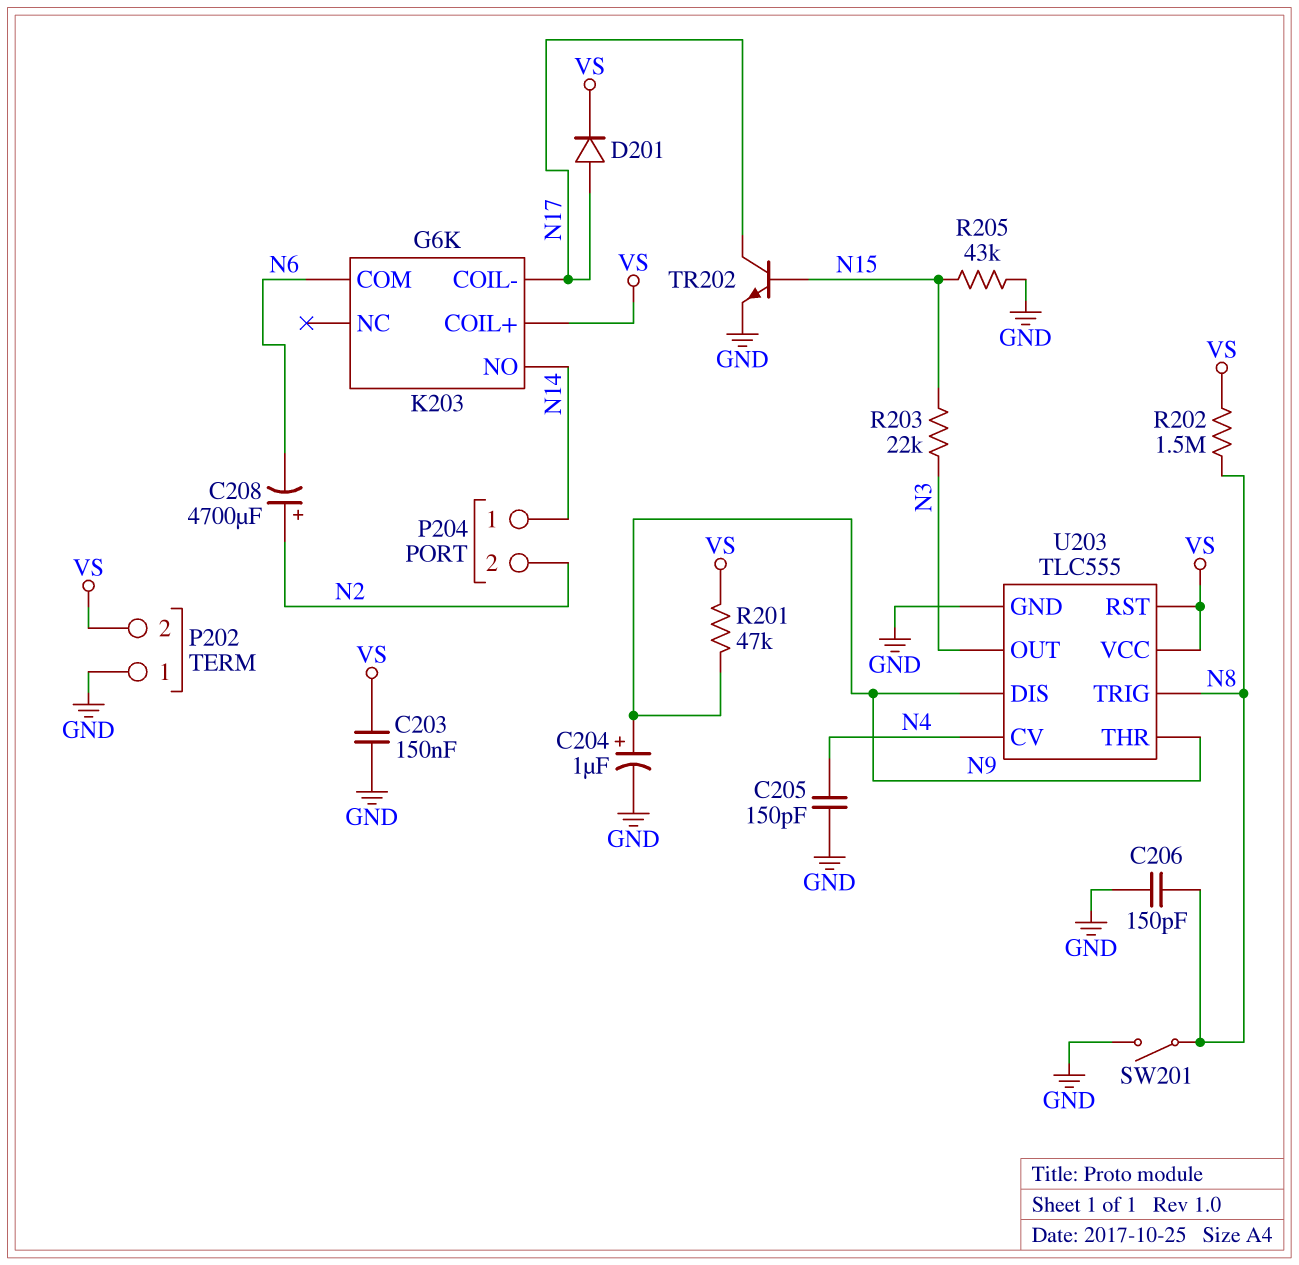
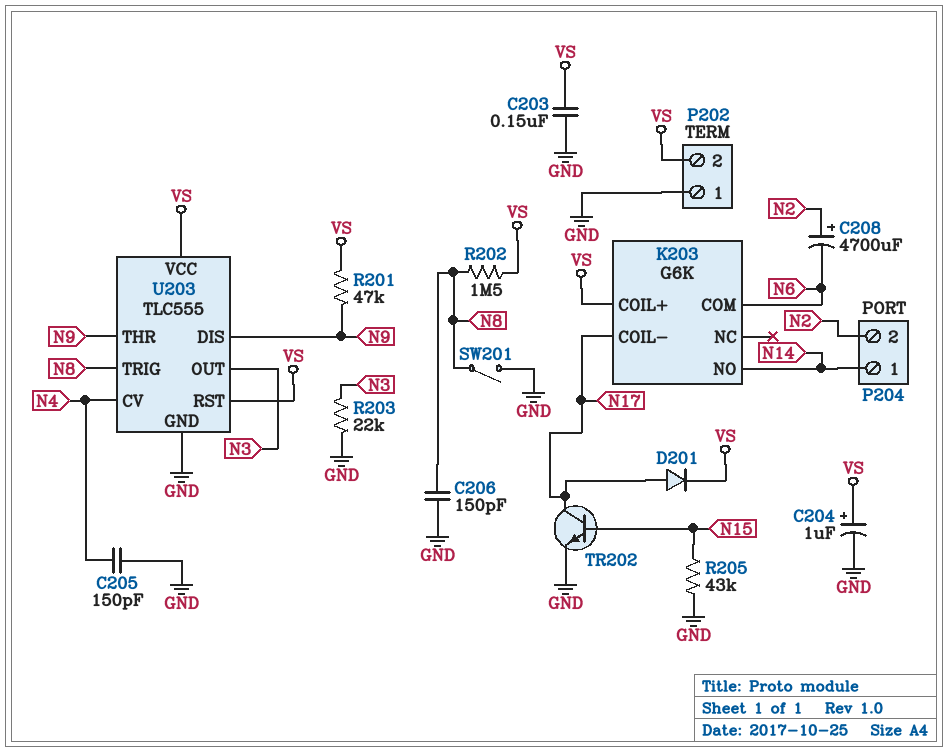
C204: 1uF (plus N9, minus GND) -> 1uF (plus VS, minus GND)
R203: 22k (N3, N15) -> 22k (GND, N3)

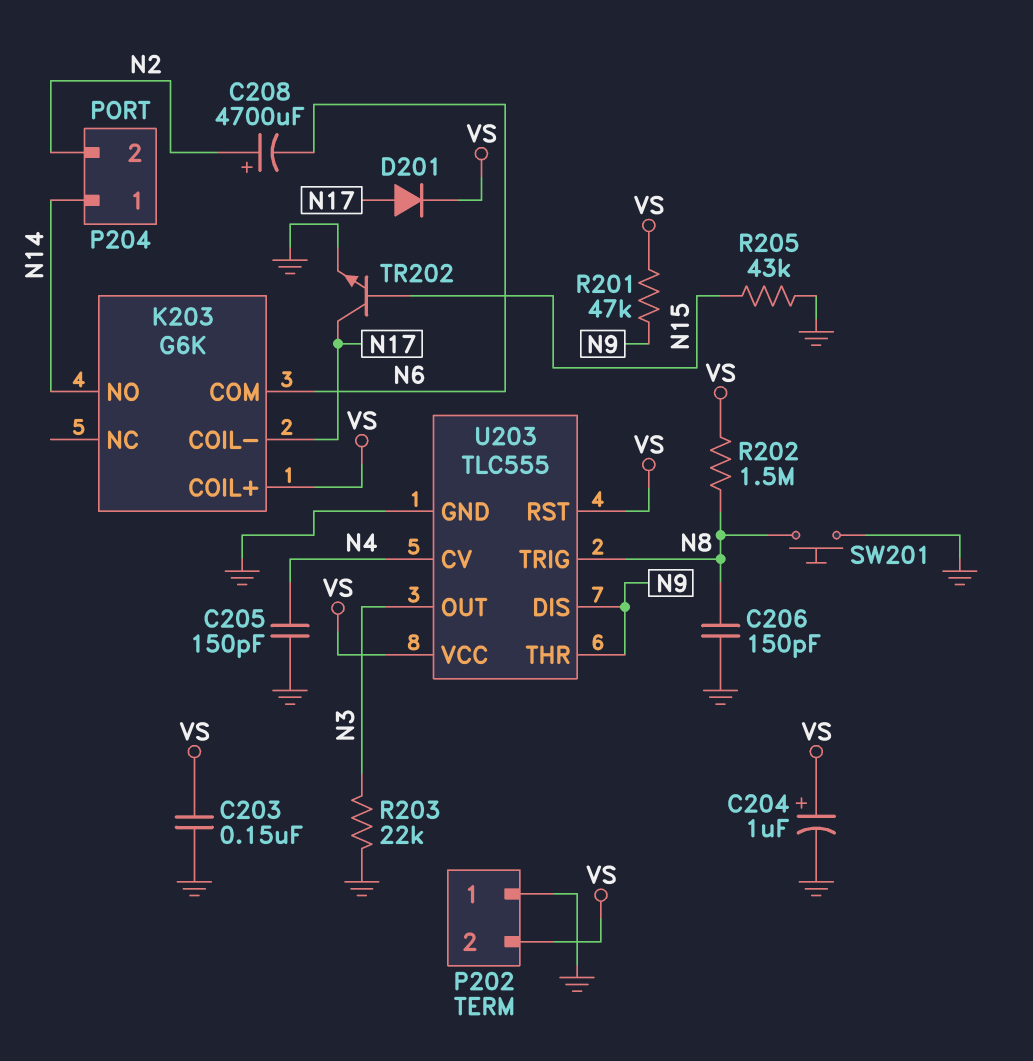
SW201: switch (GND, N8) -> button (GND, N8)

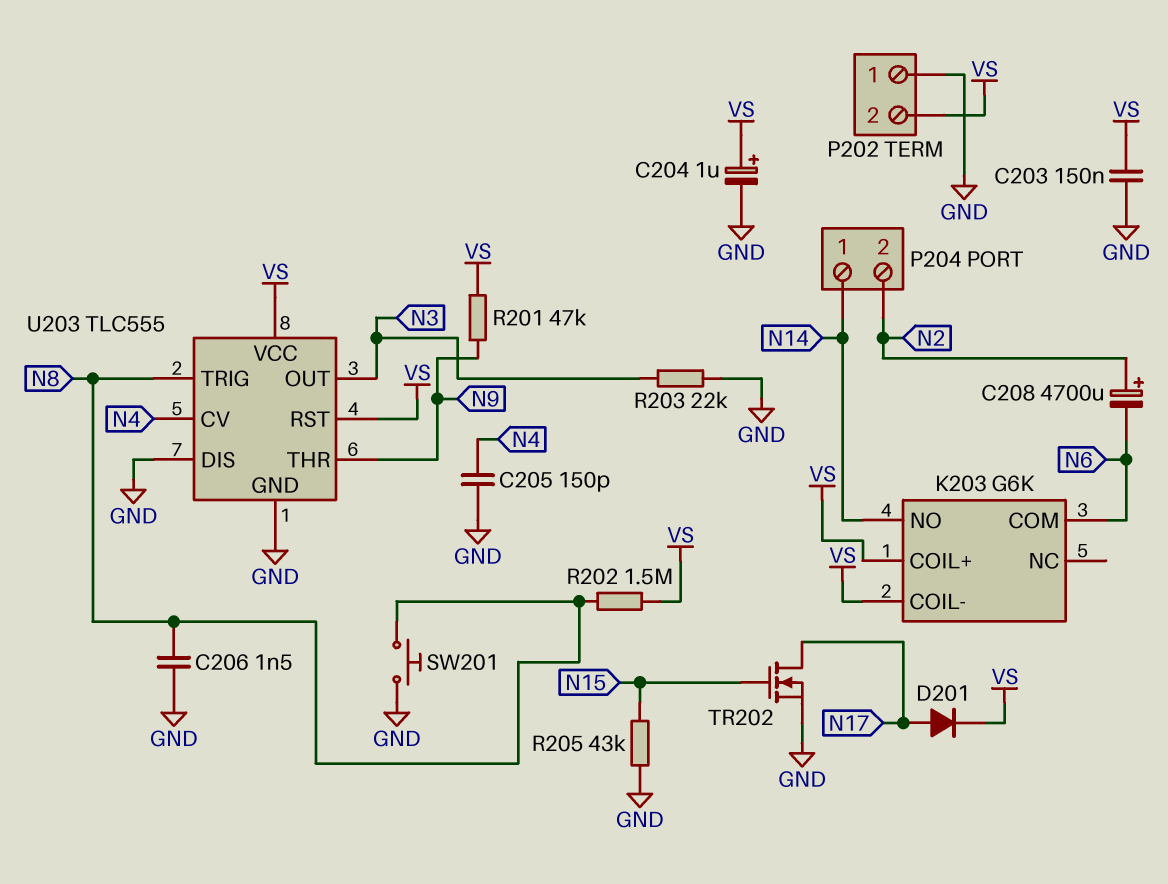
C206: 150pF (GND, N8) -> 1.5nF (GND, N8)
K203 pin COIL-: N17 -> VS
TR202: NPN (B N15, C N17, E GND) -> NMOS (G N15, D N17, S GND)
U203 pin DIS: N9 -> GND

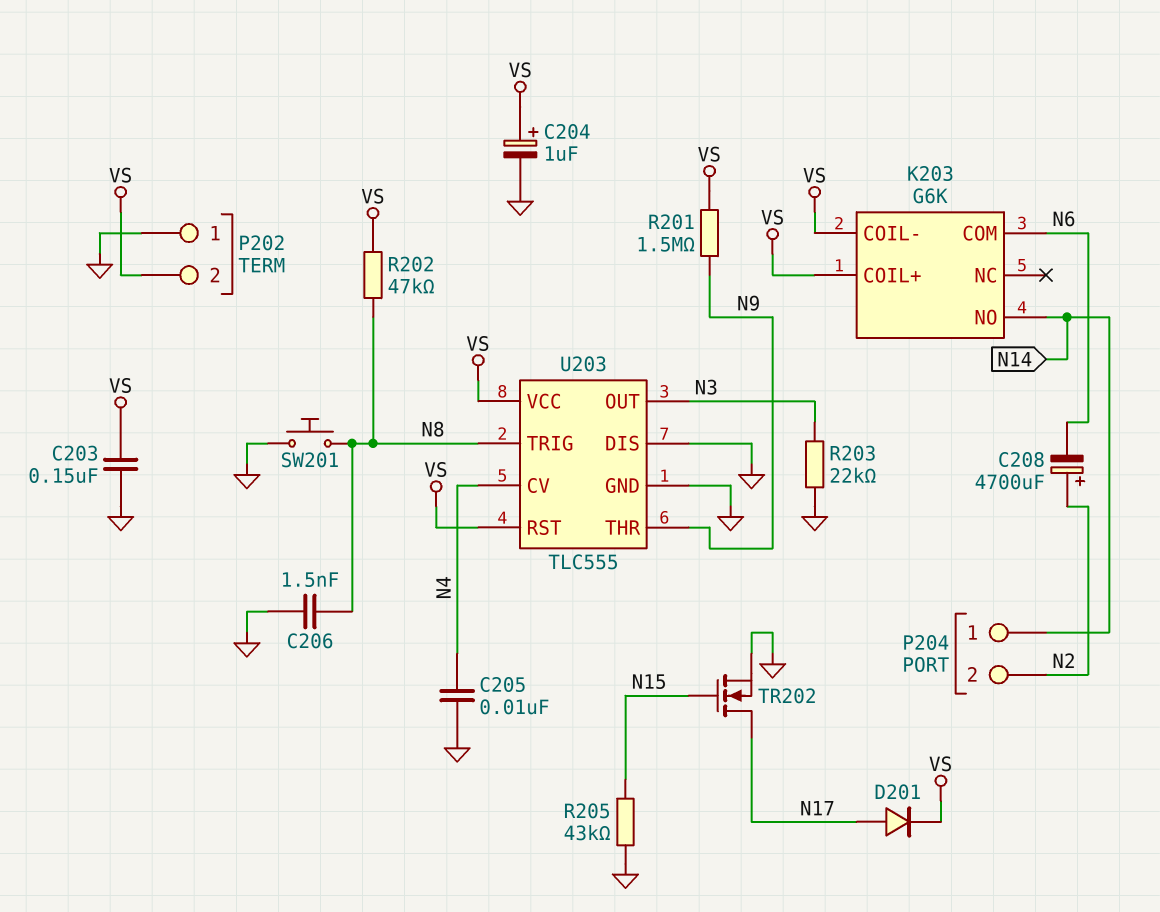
C205: 150pF (GND, N4) -> 10nF (GND, N4)
R201: 47k (N9, VS) -> 1.5M (N9, VS)
R202: 1.5M (N8, VS) -> 47k (N8, VS)

